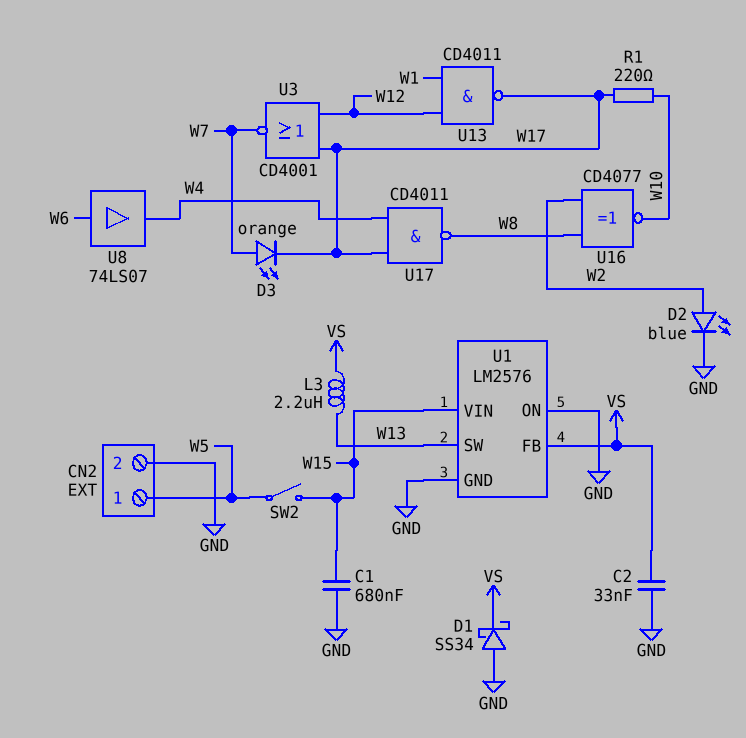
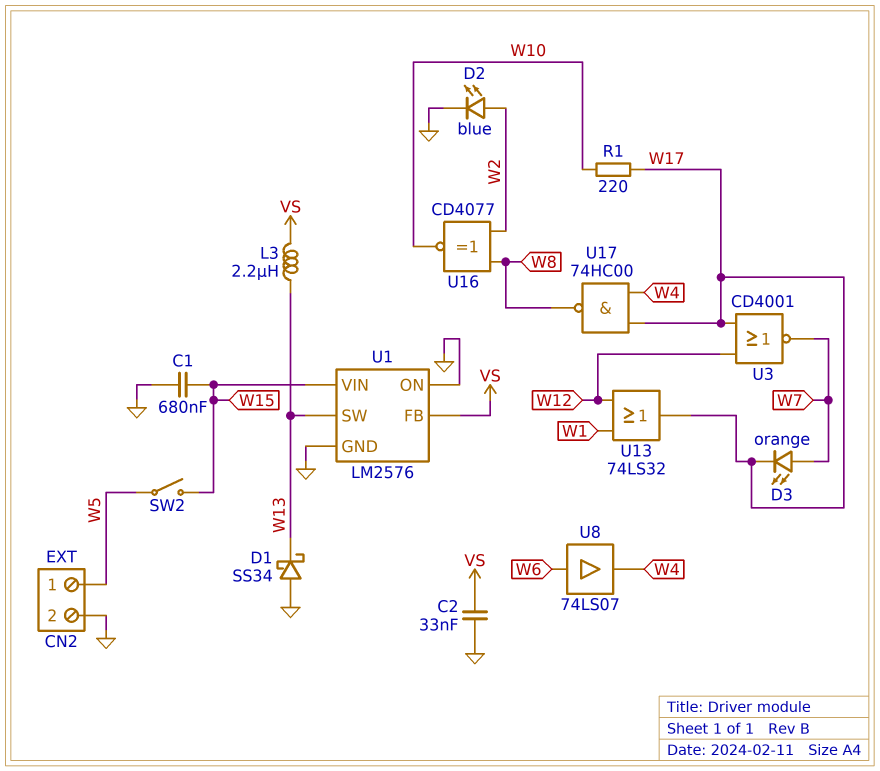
D1: schottky SS34 (A GND, K VS) -> schottky SS34 (A GND, K W13)
U13: NAND CD4011 (in W1, in W12, out W17) -> OR 74LS32 (in W1, in W12, out W17)
U17: NAND CD4011 (in W4, in W17, out W8) -> NAND 74HC00 (in W4, in W17, out W8)

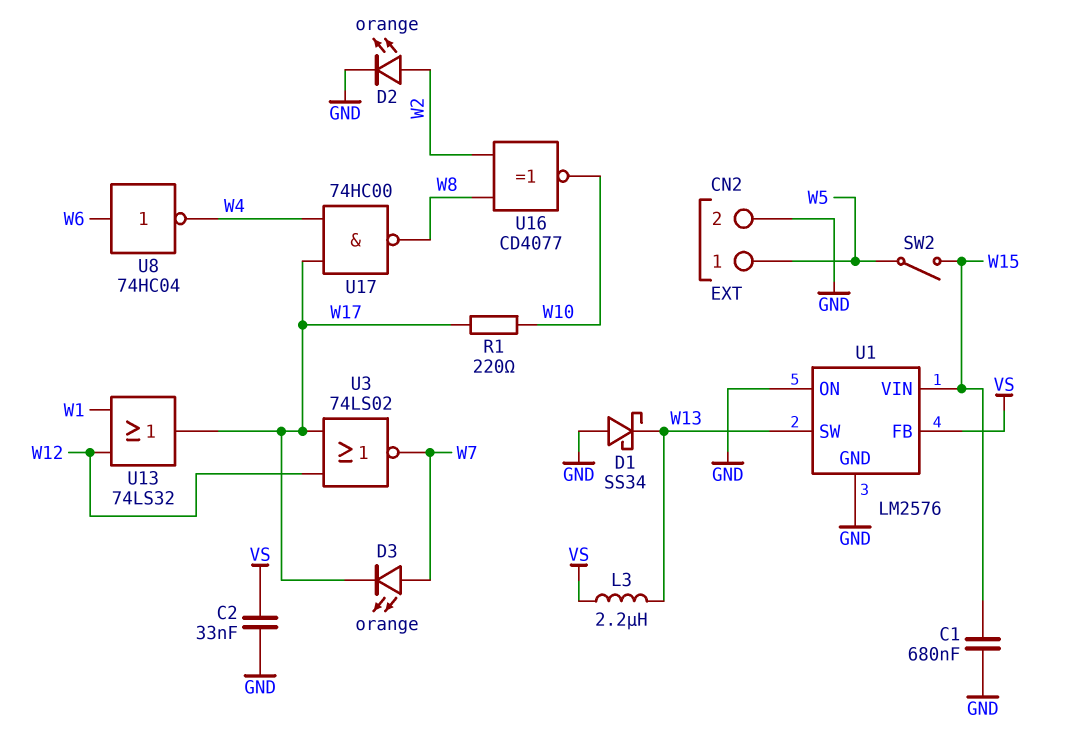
D2: LED blue (A W2, K GND) -> LED orange (A W2, K GND)
U3: NOR CD4001 (in W12, in W17, out W7) -> NOR 74LS02 (in W12, in W17, out W7)
U8: buffer 74LS07 (in W6, out W4) -> NOT 74HC04 (in W6, out W4)

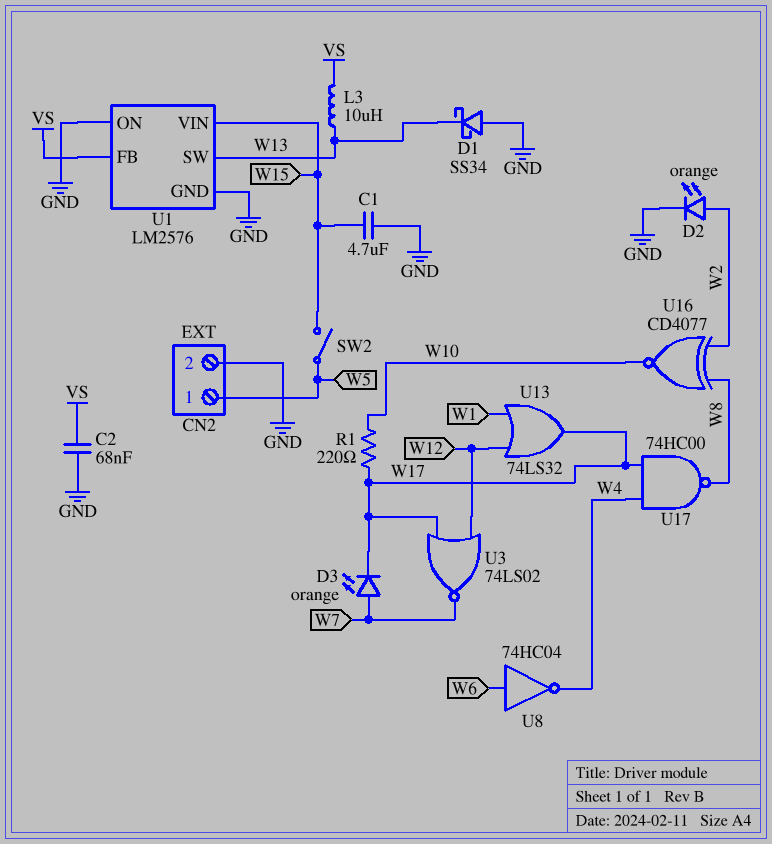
C1: 680nF (GND, W15) -> 4.7uF (GND, W15)
C2: 33nF (GND, VS) -> 68nF (GND, VS)
L3: 2.2uH (VS, W13) -> 10uH (VS, W13)

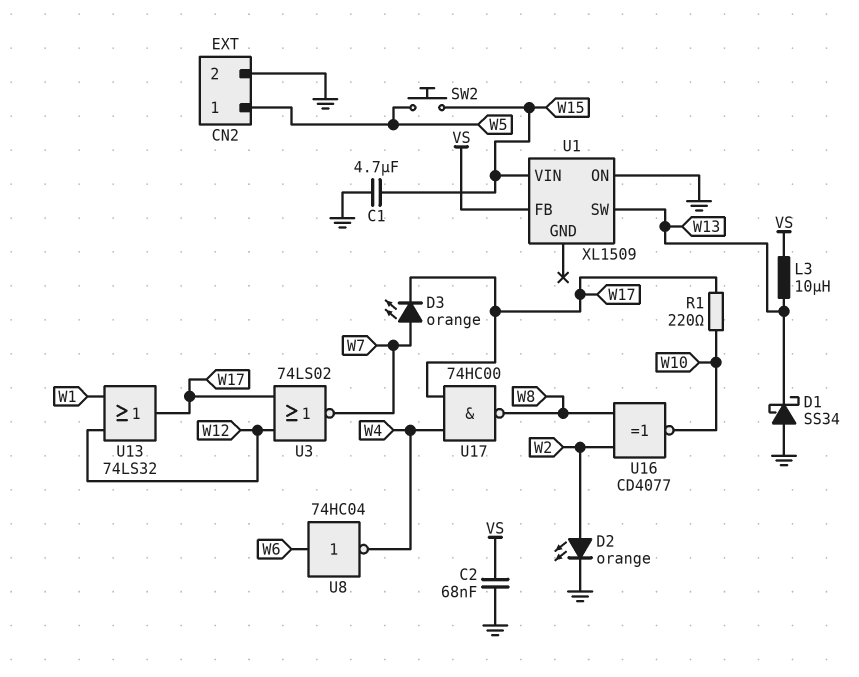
SW2: switch (W5, W15) -> button (W5, W15)
U1: LM2576 -> XL1509
U1 pin GND: GND -> none

